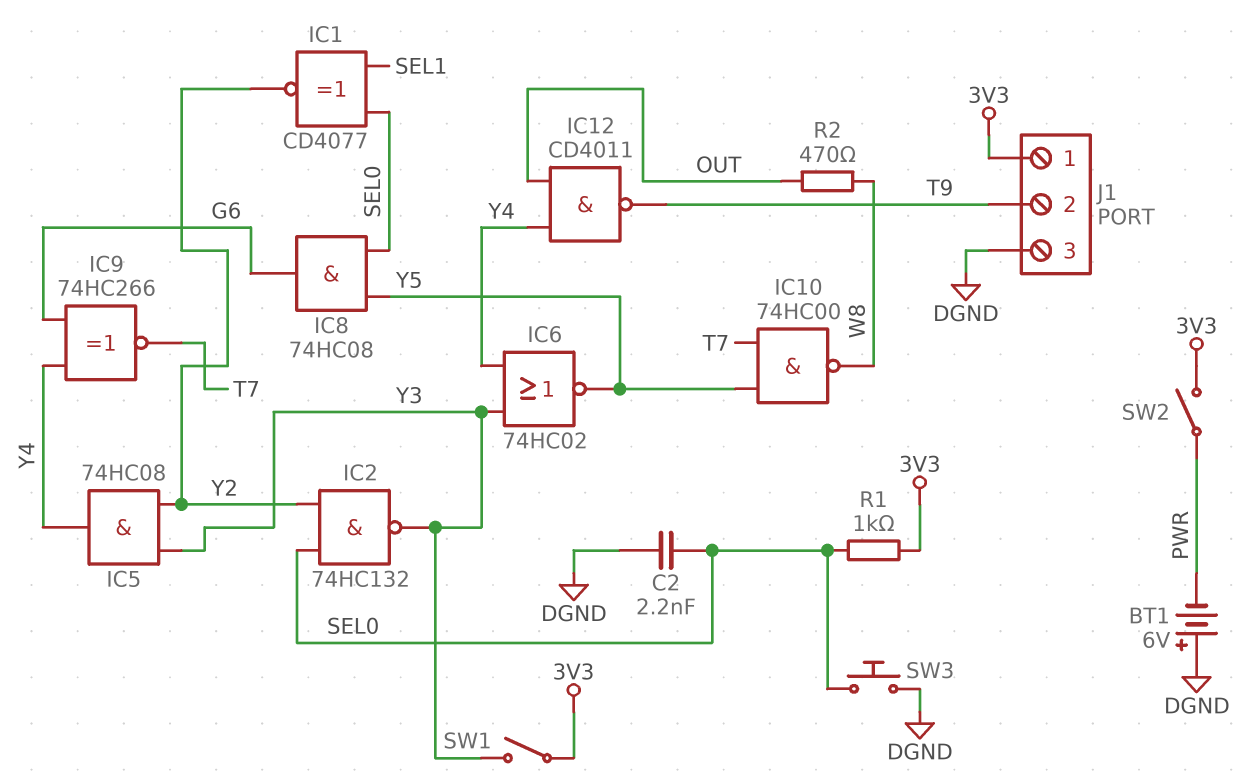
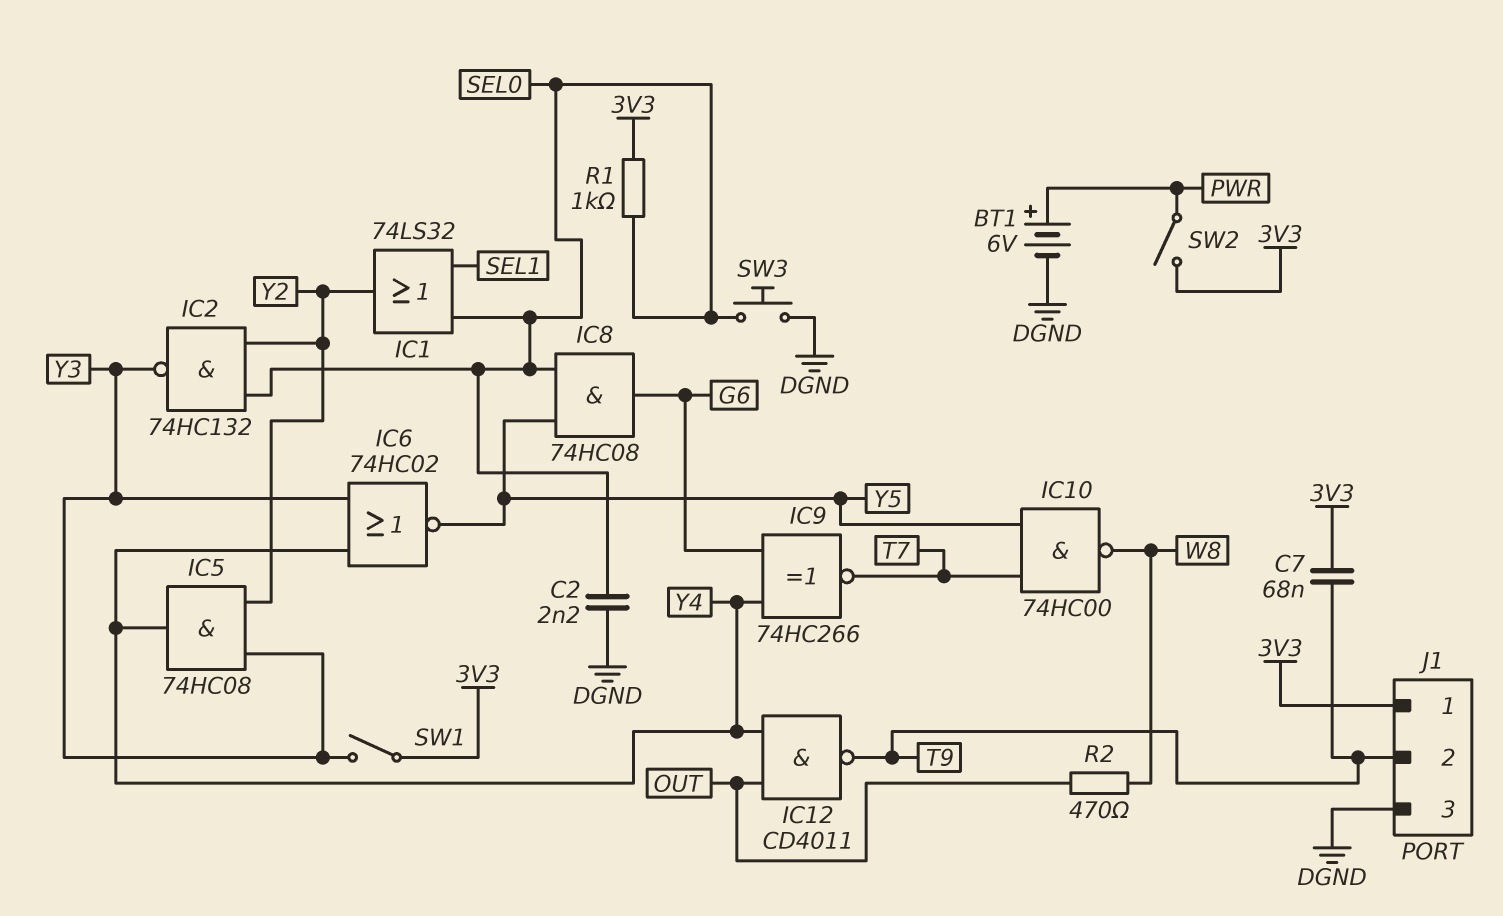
BT1: 6V (plus DGND, minus PWR) -> 6V (plus PWR, minus DGND)
C7: none -> 68nF (3V3, T9)
IC1: XNOR CD4077 (in SEL0, in SEL1, out Y2) -> OR 74LS32 (in SEL0, in SEL1, out Y2)

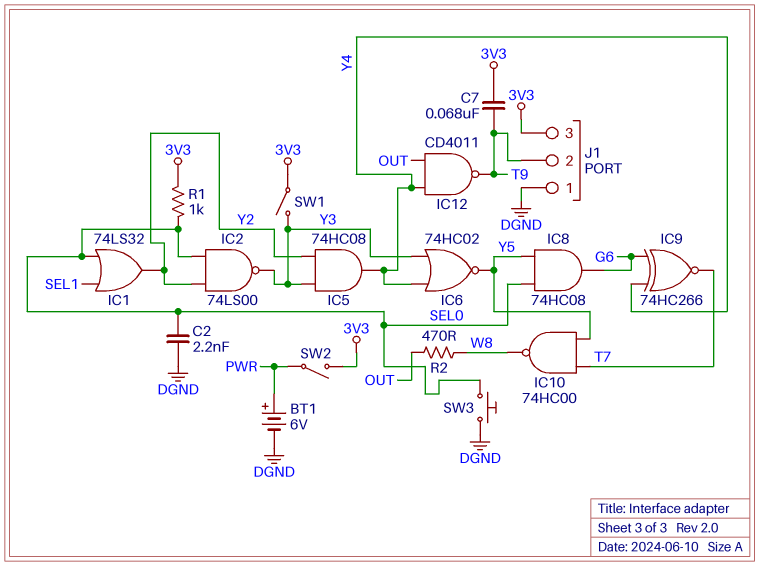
IC2: NAND 74HC132 (in SEL0, in Y2, out Y3) -> NAND 74LS00 (in SEL0, in Y2, out Y3)
J1 pin 1: 3V3 -> DGND
J1 pin 3: DGND -> 3V3

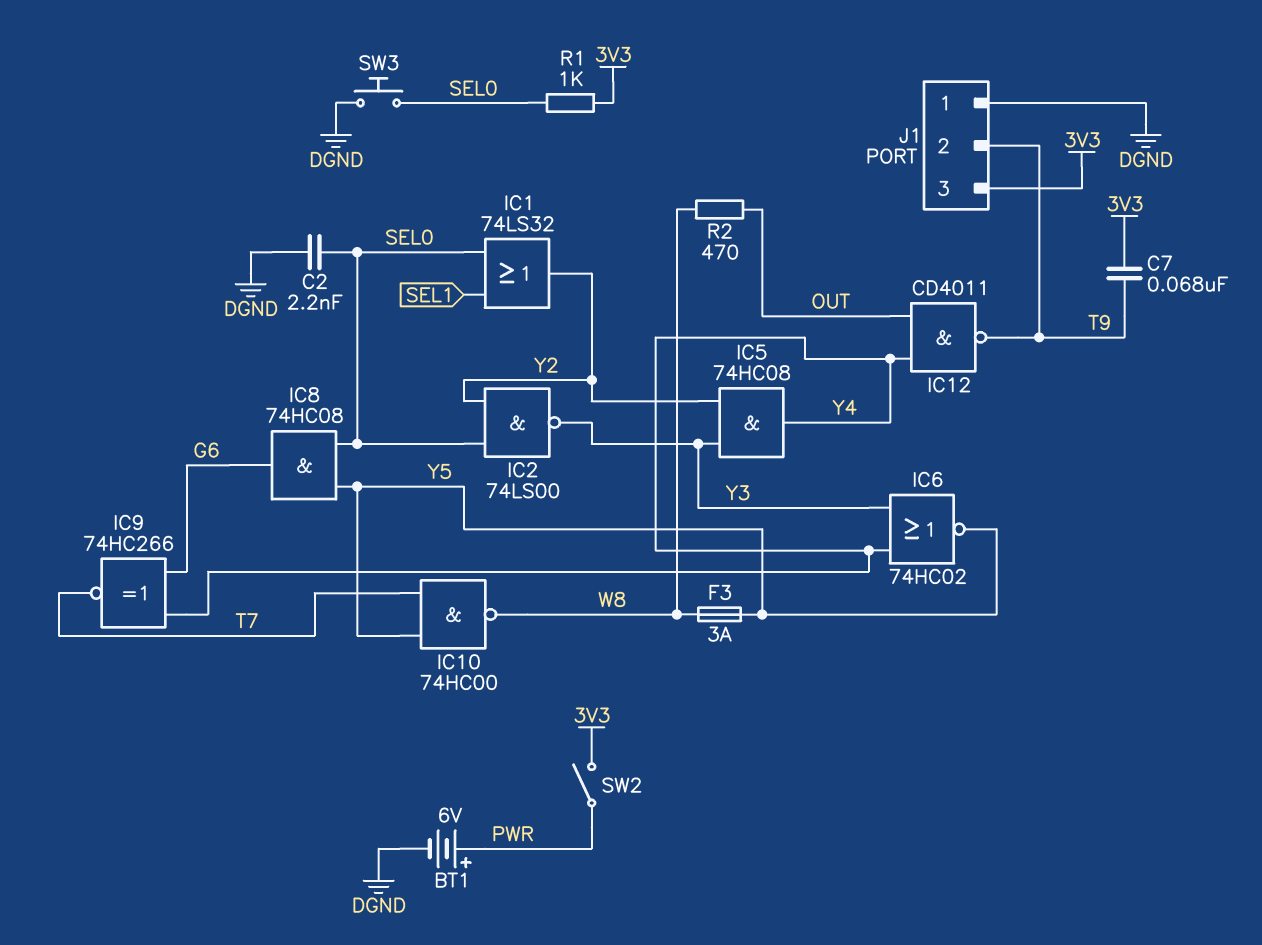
F3: none -> 3A (W8, Y5)
SW1: switch (3V3, Y3) -> none

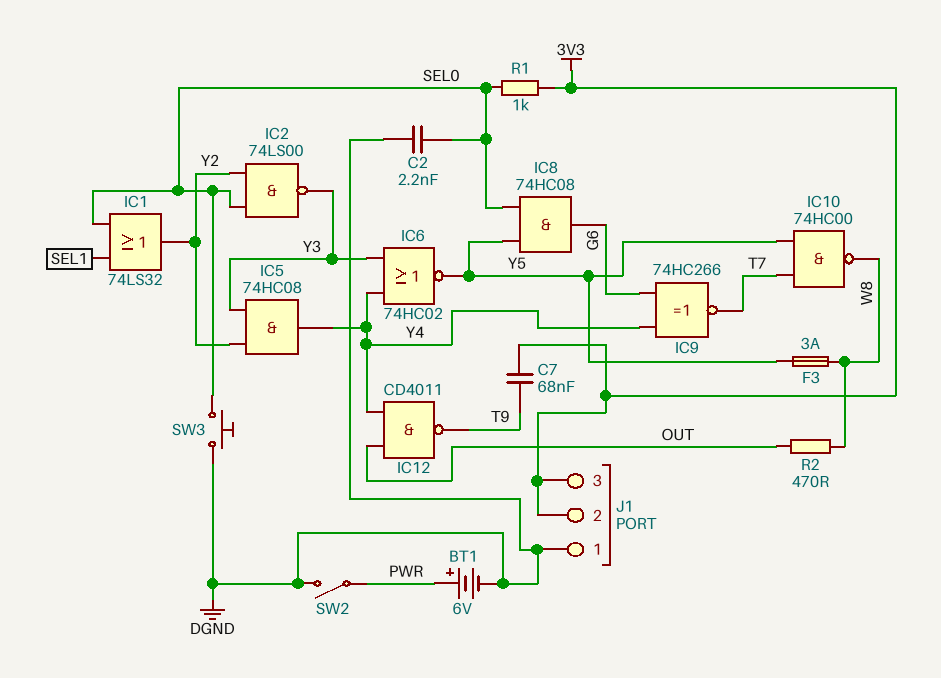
J1 pin 2: T9 -> 3V3
SW2: switch (3V3, PWR) -> switch (DGND, PWR)

